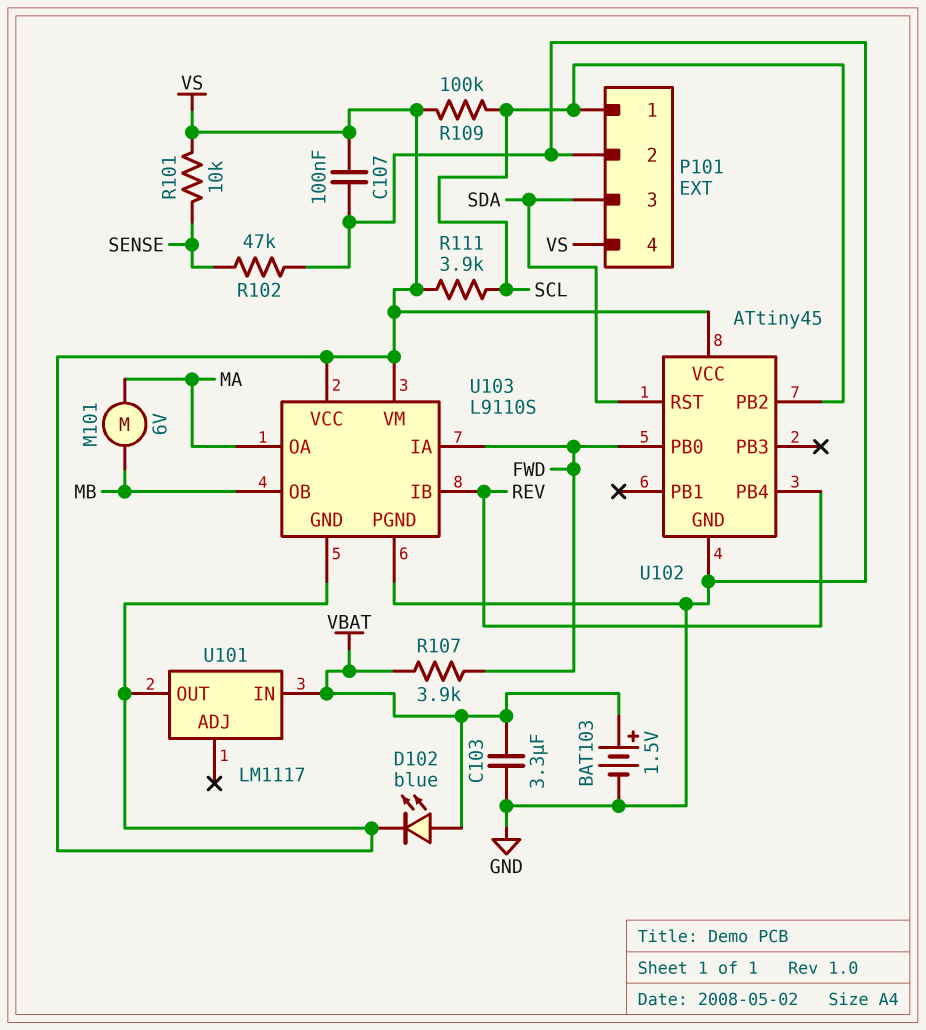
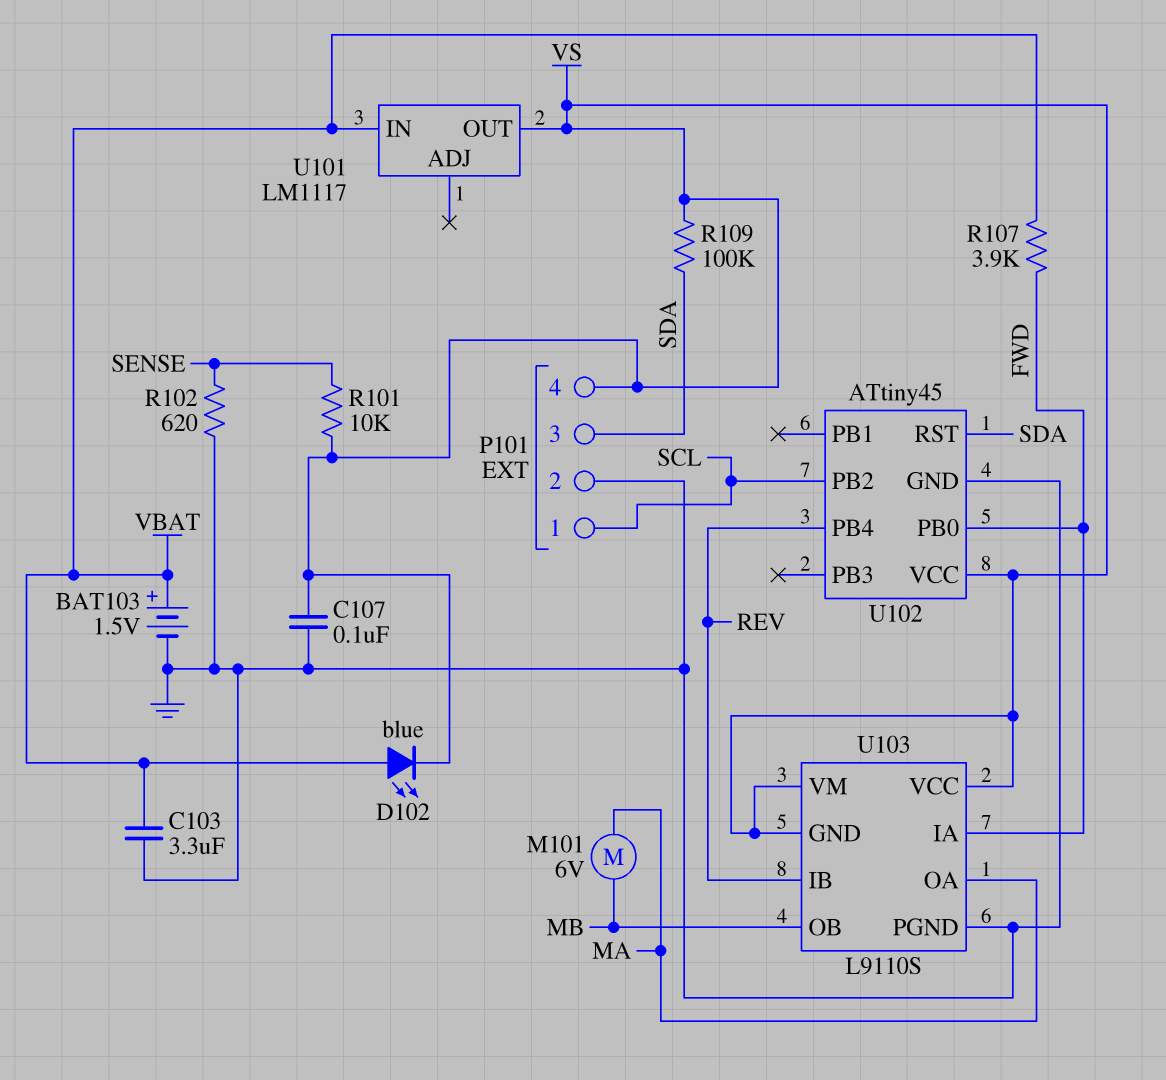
R102: 47k (GND, SENSE) -> 620 (GND, SENSE)
R109: 100k (SCL, VS) -> 100k (SDA, VS)
R111: 3.9k (SCL, VS) -> none

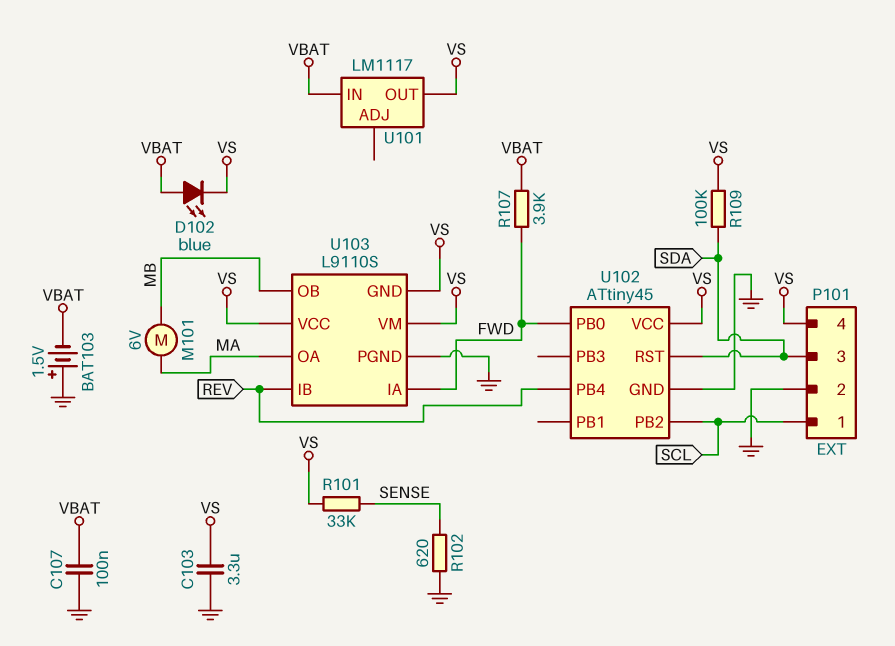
BAT103: 1.5V (plus VBAT, minus GND) -> 1.5V (plus GND, minus VBAT)
C103: 3.3uF (GND, VBAT) -> 3.3uF (GND, VS)
C107: 100nF (GND, VS) -> 100nF (GND, VBAT)
R101: 10k (SENSE, VS) -> 33k (SENSE, VS)

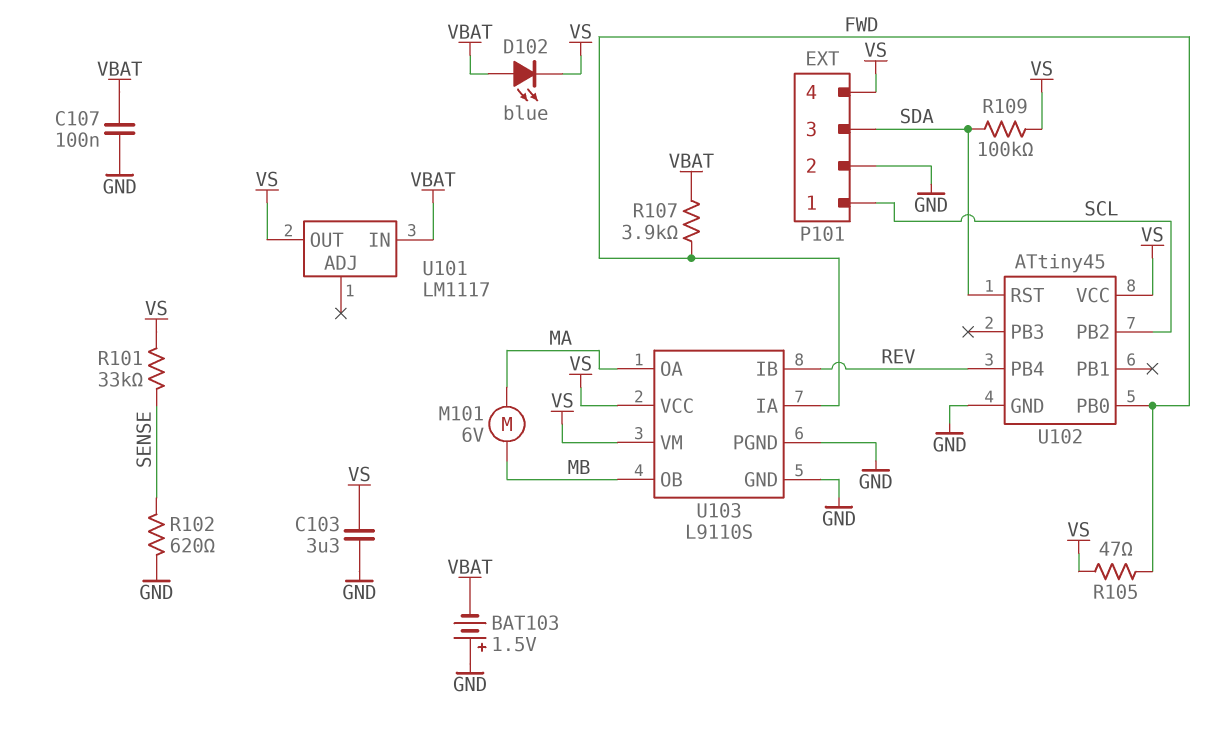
R105: none -> 47 (FWD, VS)
U103 pin GND: VS -> GND

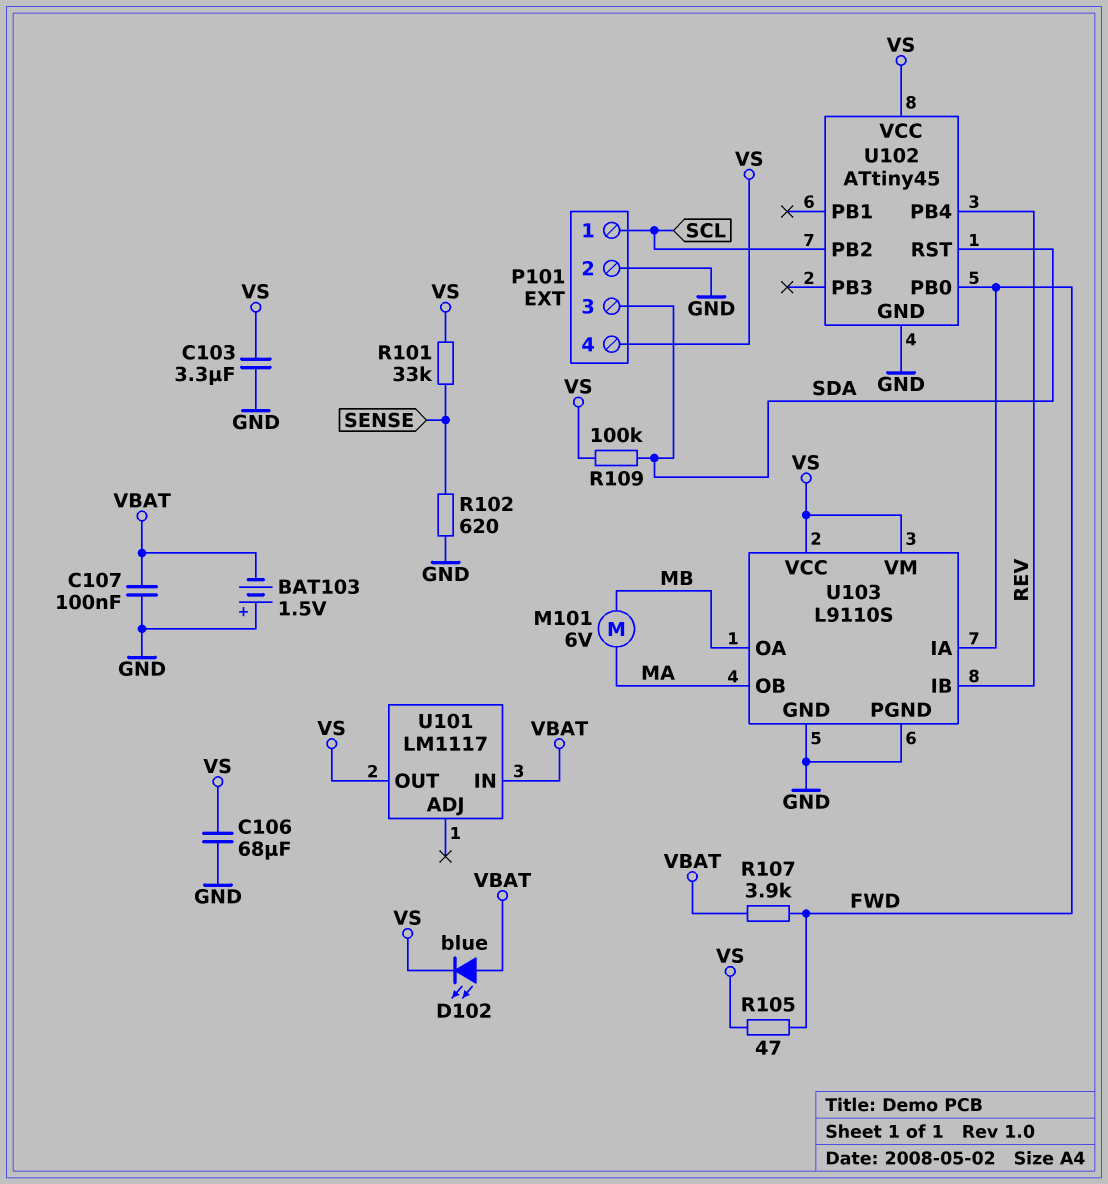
C106: none -> 68uF (GND, VS)
U103 pin OA: MA -> MB
U103 pin OB: MB -> MA

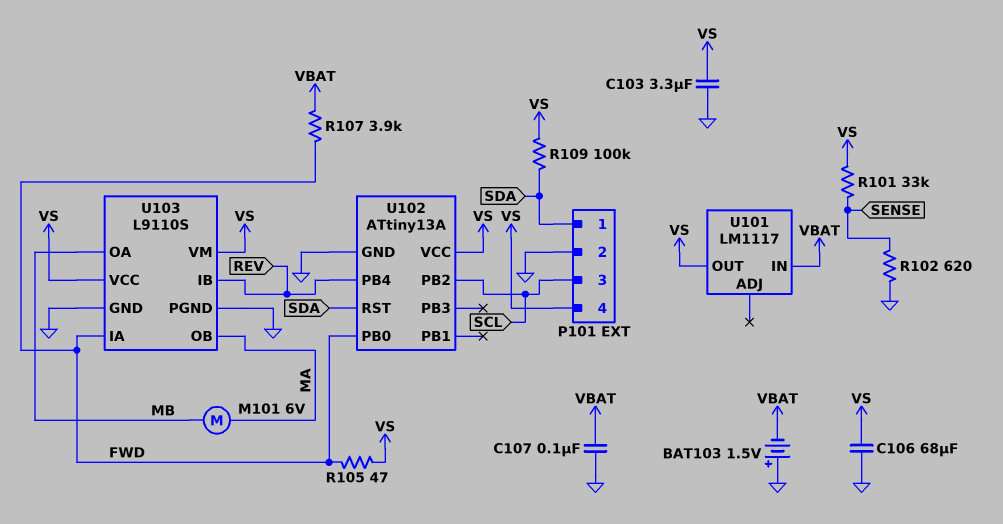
D102: LED blue (A VBAT, K VS) -> none
P101 pin 1: SCL -> SDA
P101 pin 3: SDA -> SCL
U102: ATtiny45 -> ATtiny13A

